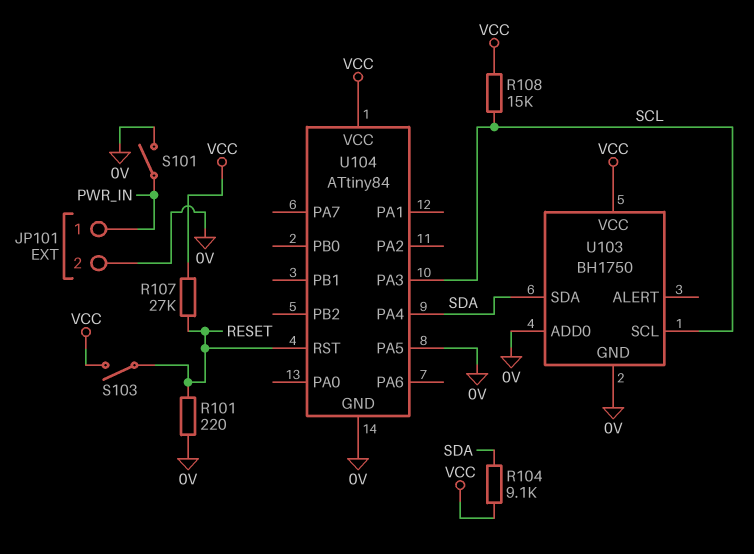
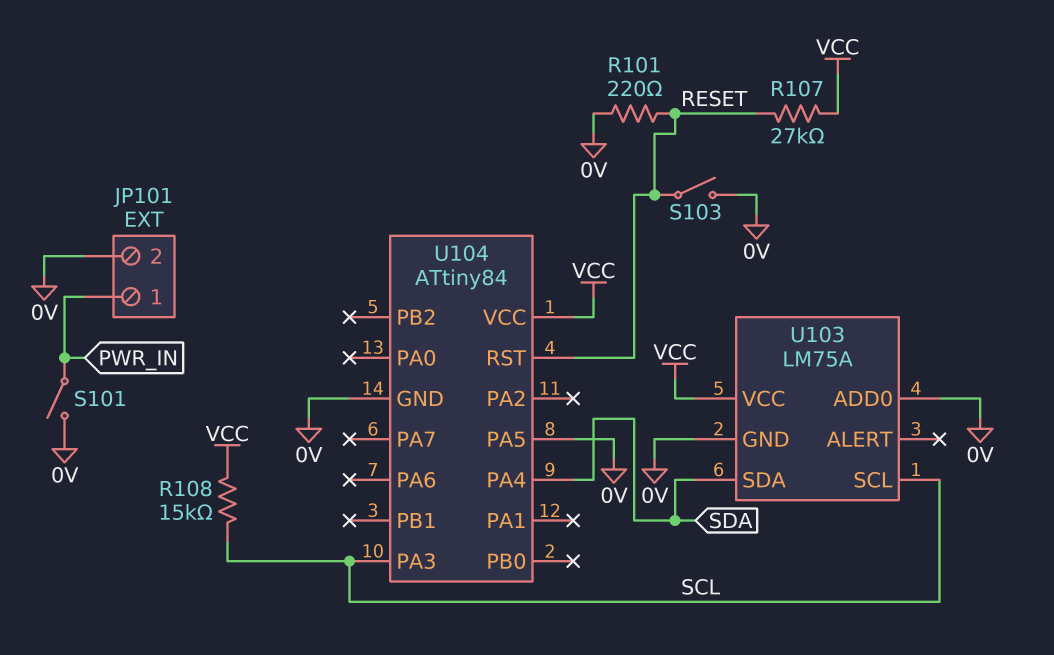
R104: 9.1k (SDA, VCC) -> none
S103: switch (RESET, VCC) -> switch (0V, RESET)
U103: BH1750 -> LM75A

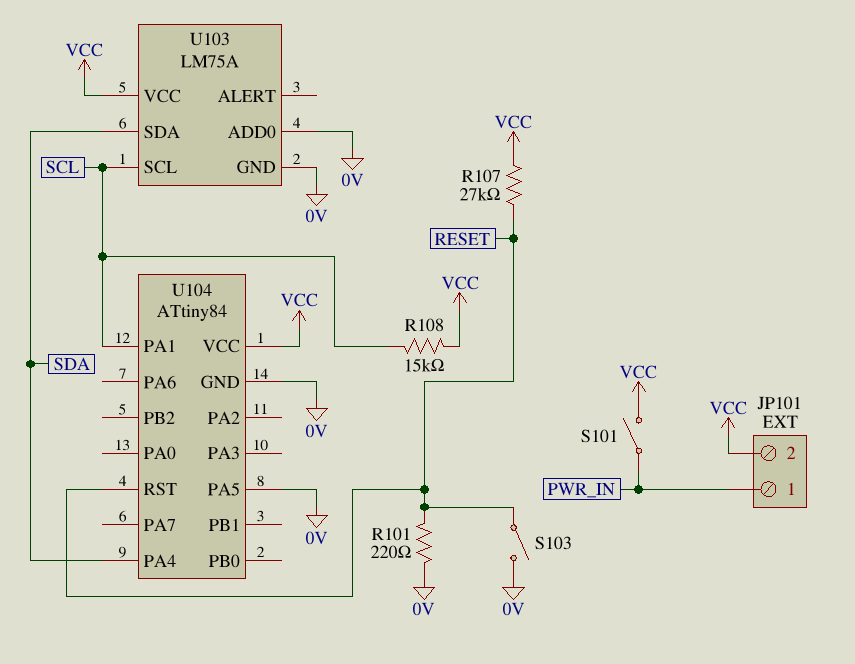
JP101 pin 2: 0V -> VCC
S101: switch (0V, PWR_IN) -> switch (PWR_IN, VCC)
U104 pin PA1: none -> SCL
U104 pin PA3: SCL -> none

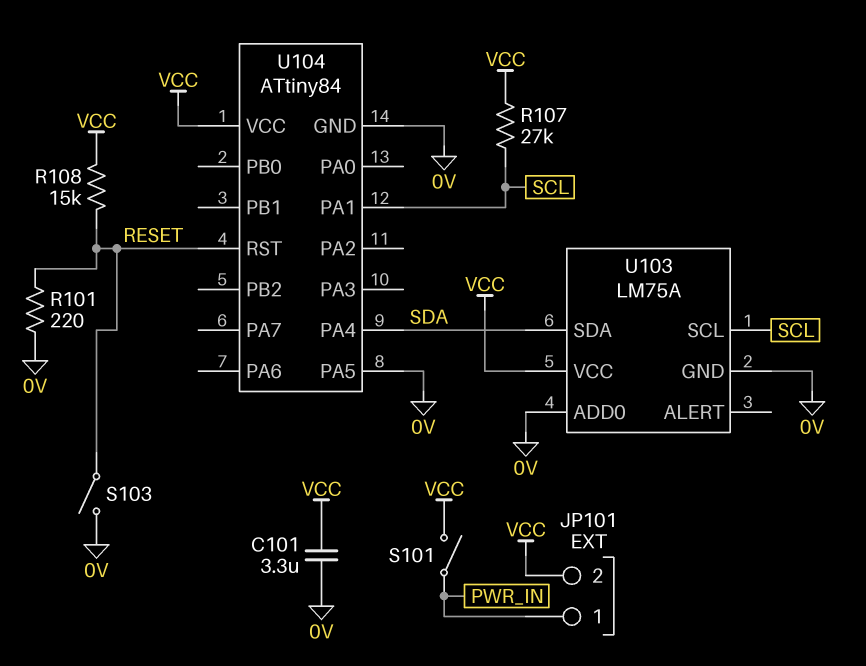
C101: none -> 3.3uF (0V, VCC)
R107: 27k (RESET, VCC) -> 27k (SCL, VCC)
R108: 15k (SCL, VCC) -> 15k (RESET, VCC)

